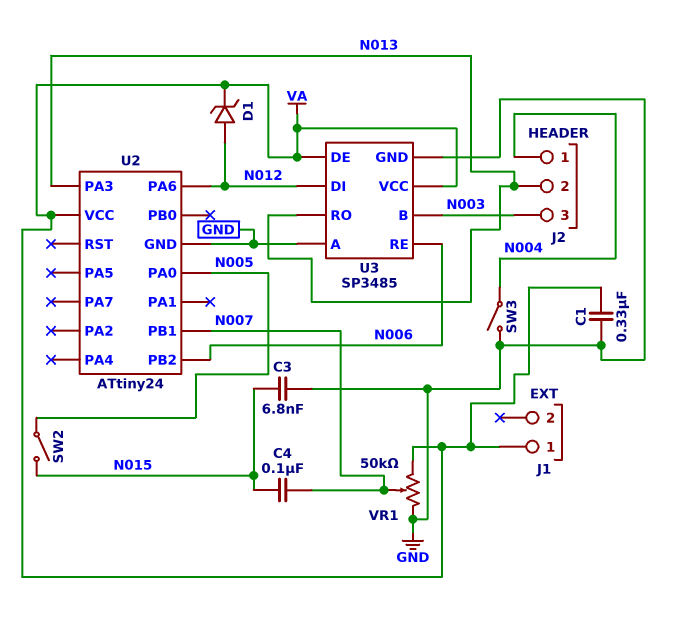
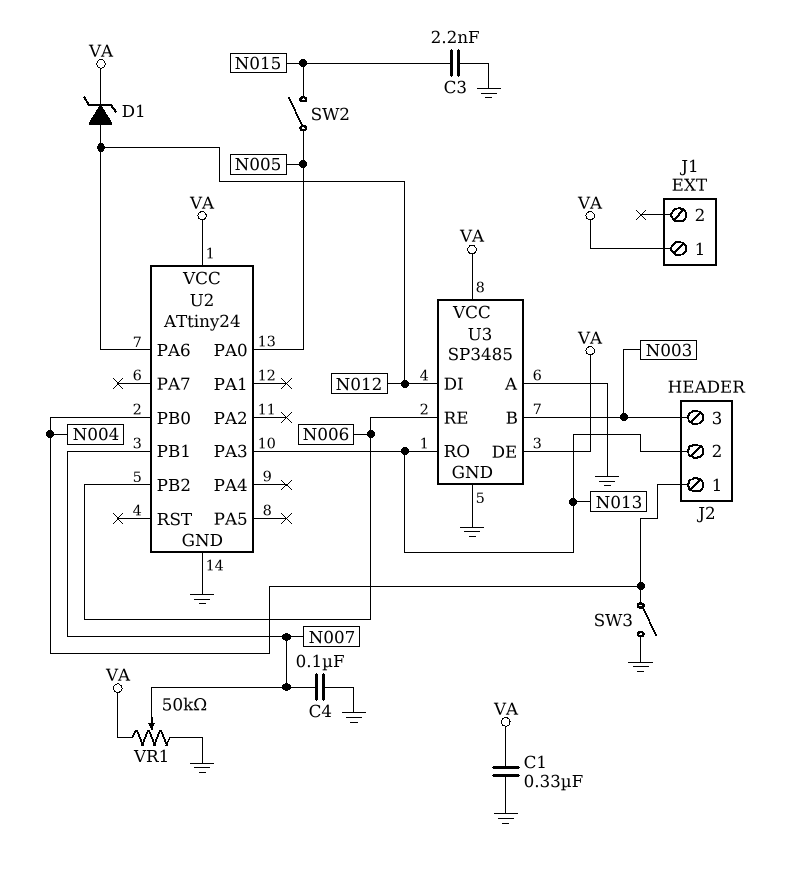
C3: 6.8nF (GND, N015) -> 2.2nF (GND, N015)
C4: 100nF (N007, N015) -> 100nF (GND, N007)
U2 pin PB0: none -> N004

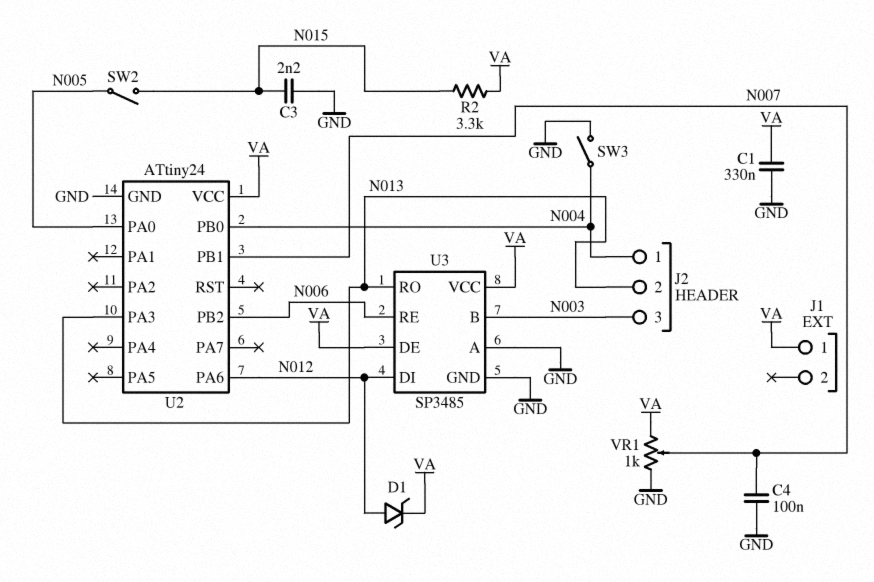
R2: none -> 3.3k (N015, VA)
VR1: 50k (GND, VA, wiper N007) -> 1k (GND, VA, wiper N007)

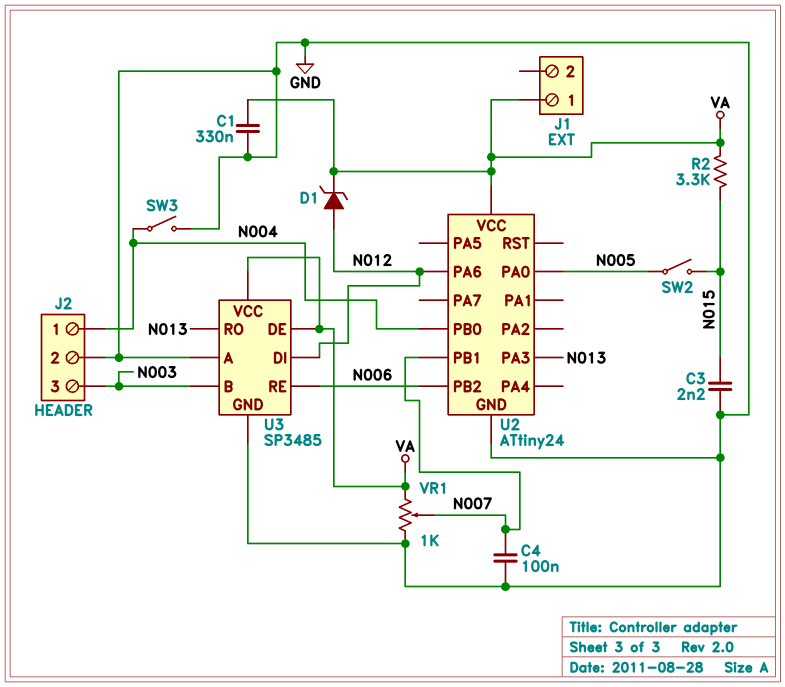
J2 pin 2: N013 -> GND

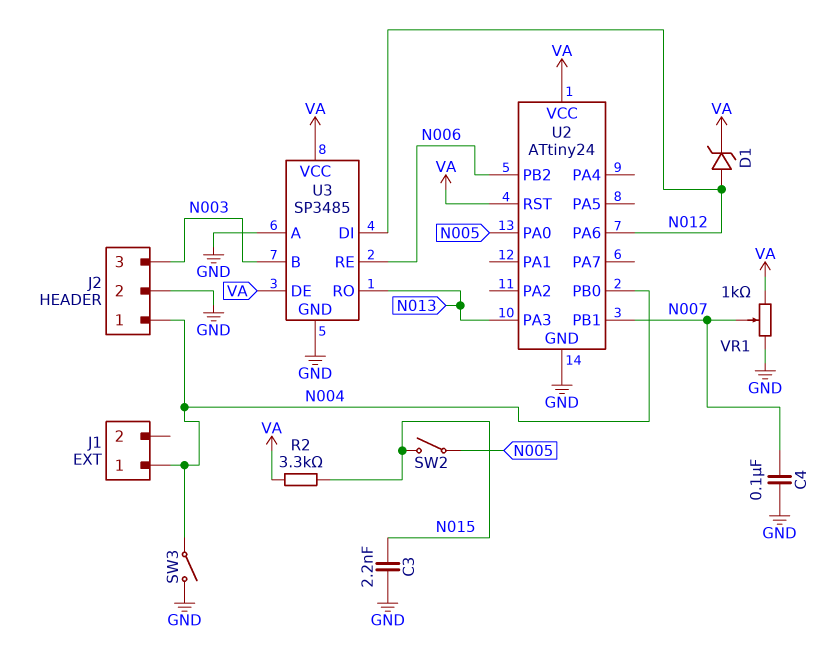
C1: 330nF (GND, VA) -> none
J1 pin 1: VA -> N004
U2 pin RST: none -> VA

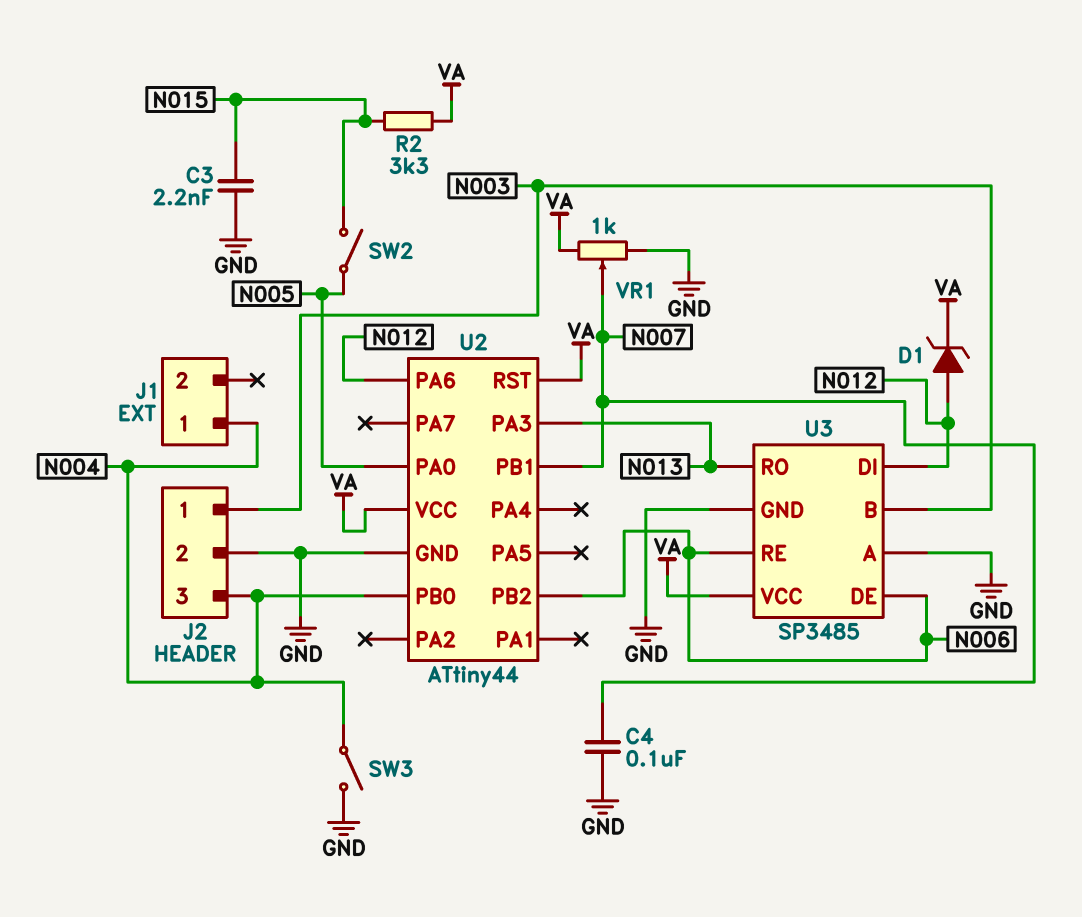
J2 pin 1: N004 -> N003
J2 pin 3: N003 -> N004
U2: ATtiny24 -> ATtiny44
U3 pin DE: VA -> N006

